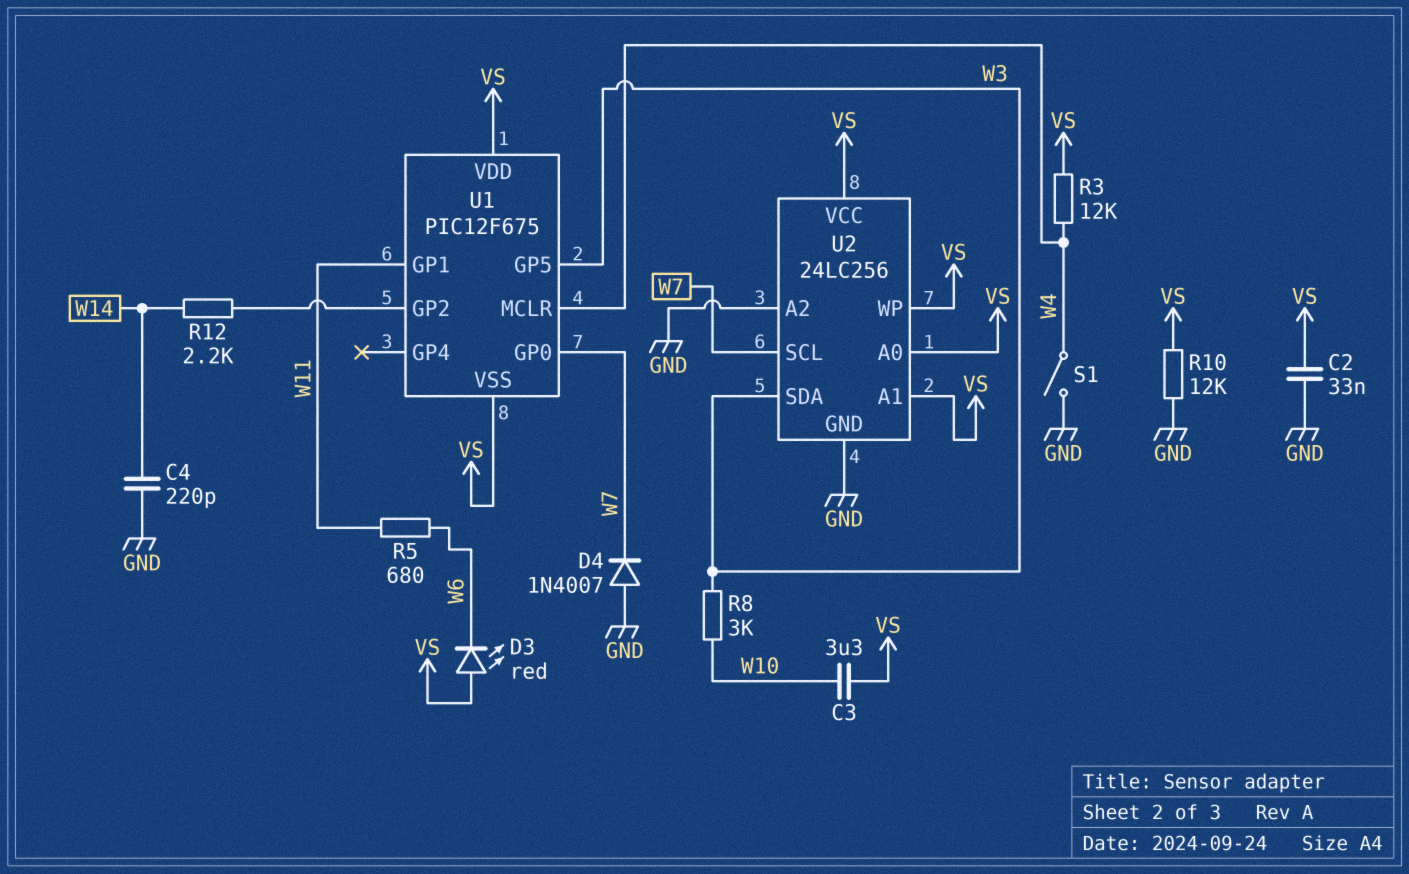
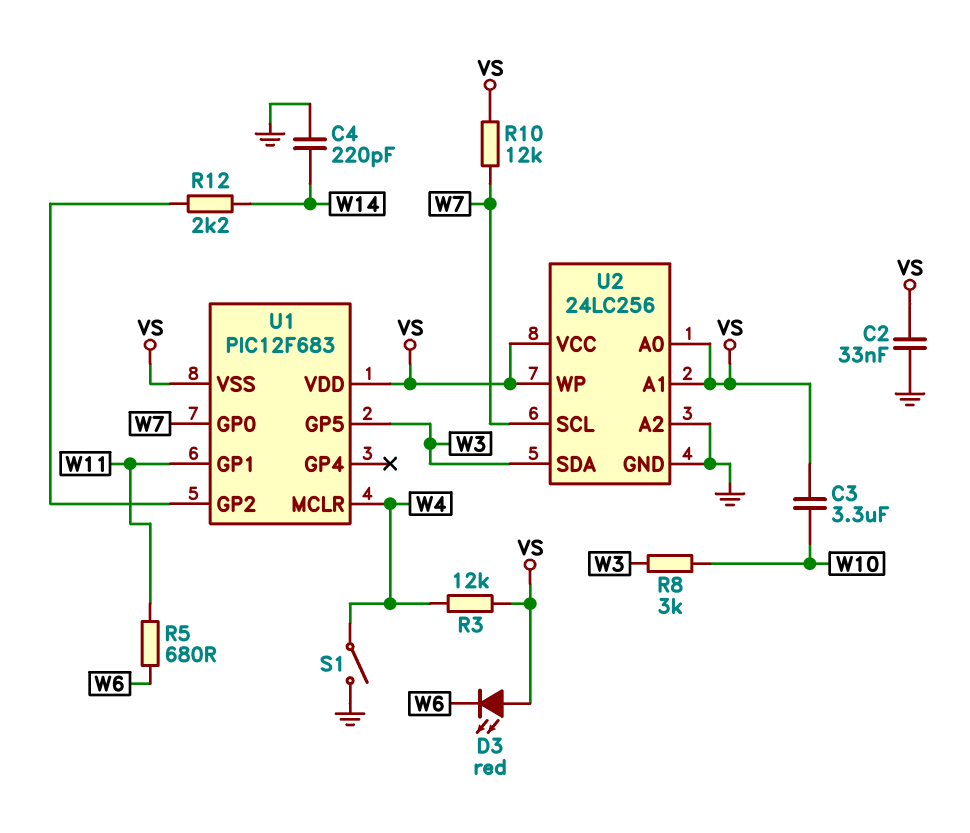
D4: diode 1N4007 (A GND, K W7) -> none
R10: 12k (GND, VS) -> 12k (VS, W7)
U1: PIC12F675 -> PIC12F683

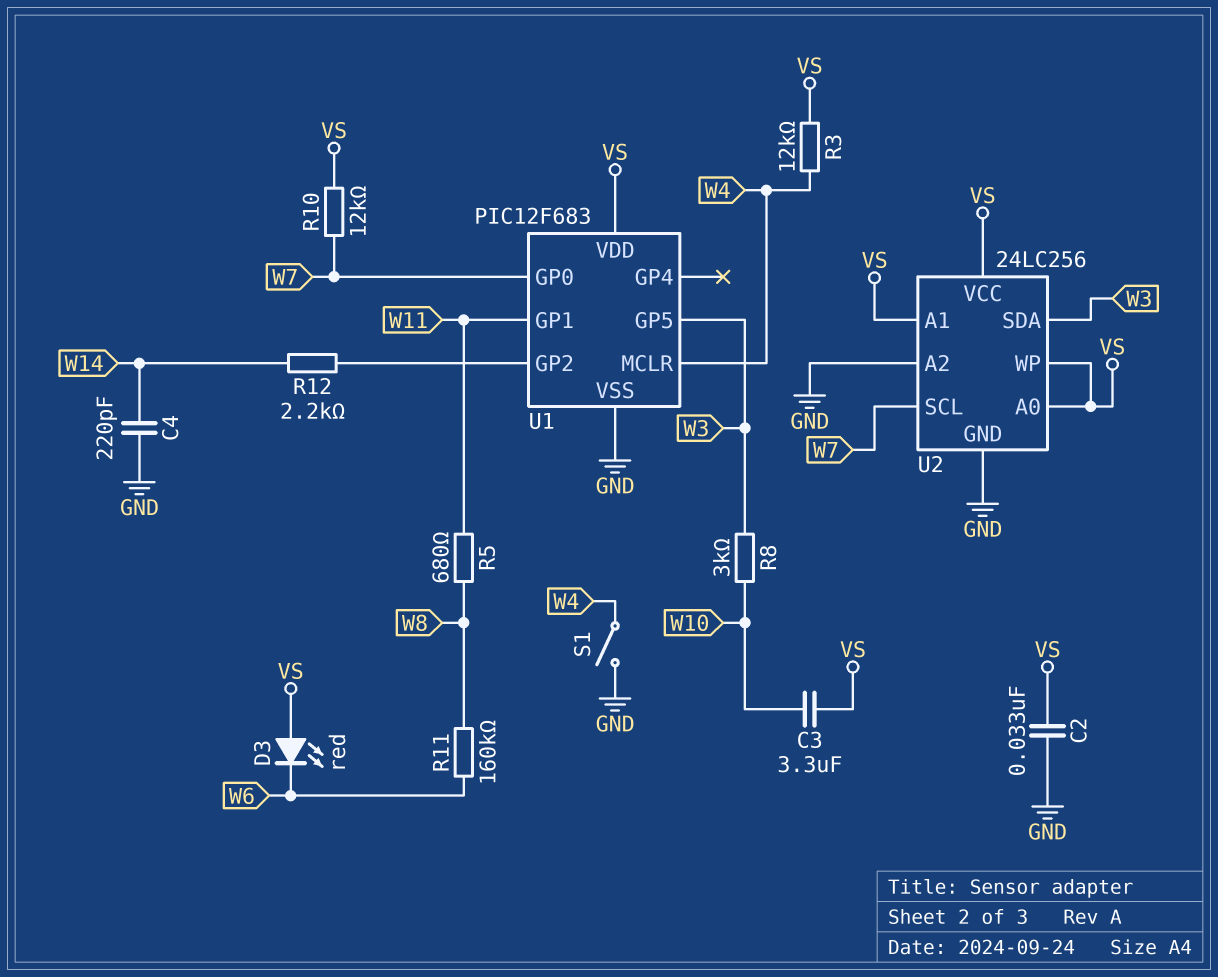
R5: 680 (W6, W11) -> 680 (W8, W11)
R11: none -> 160k (W6, W8)
U1 pin VSS: VS -> GND

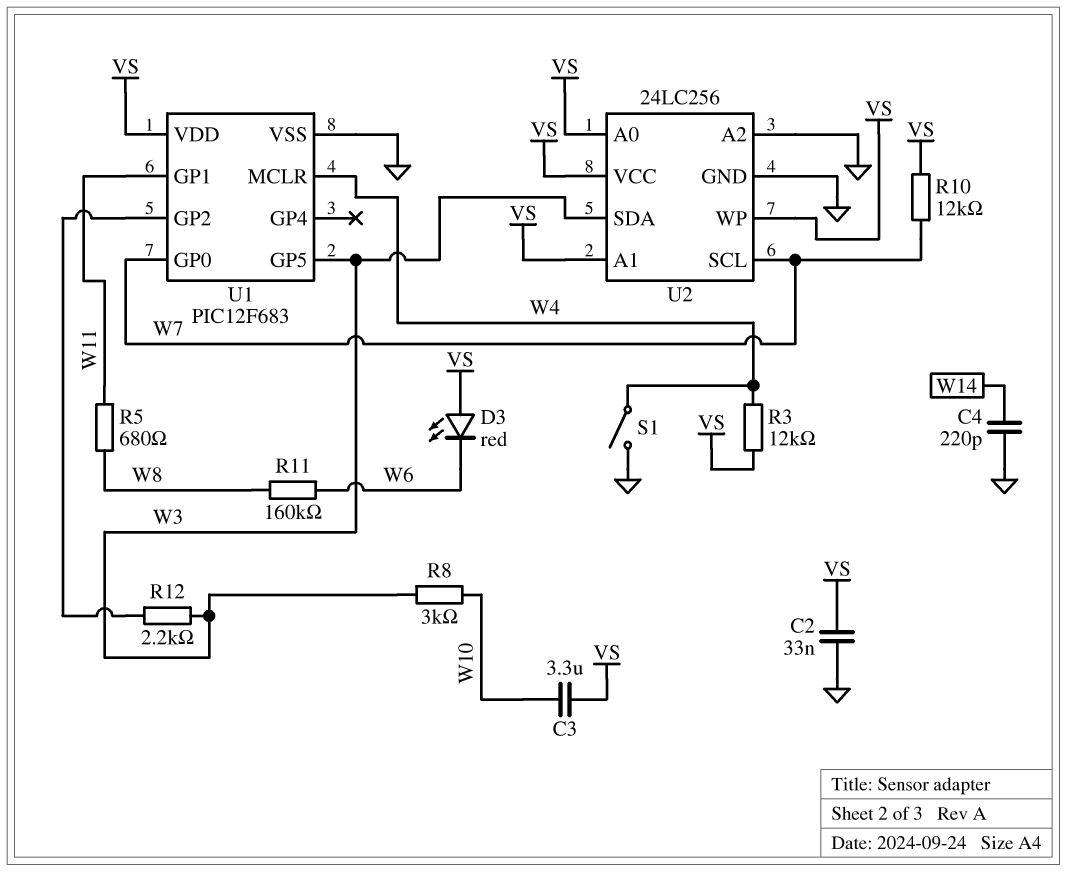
R12: 2.2k (U1/GP2, W14) -> 2.2k (U1/GP2, W3)

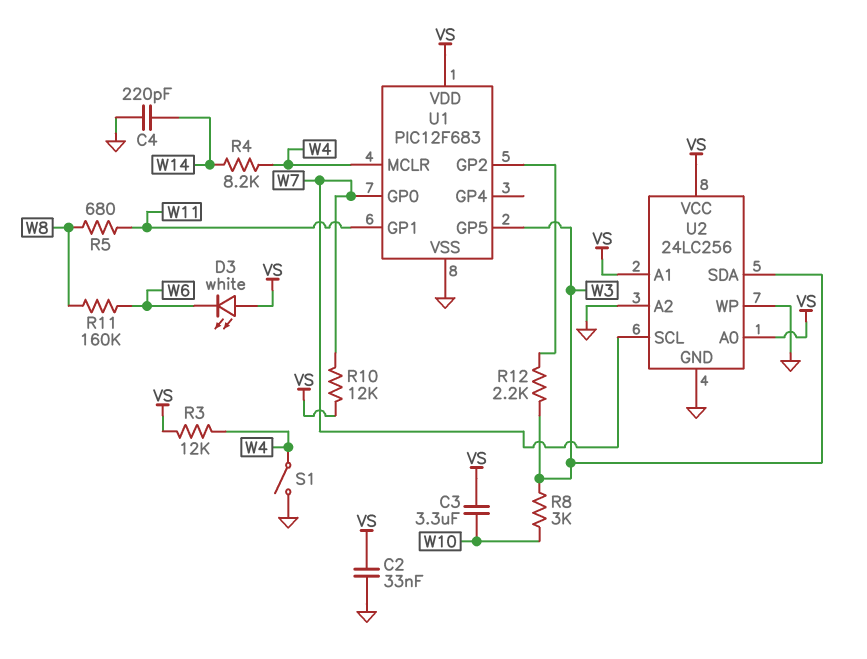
D3: LED red (A VS, K W6) -> LED white (A VS, K W6)
R4: none -> 8.2k (W4, W14)
U2 pin WP: VS -> GND

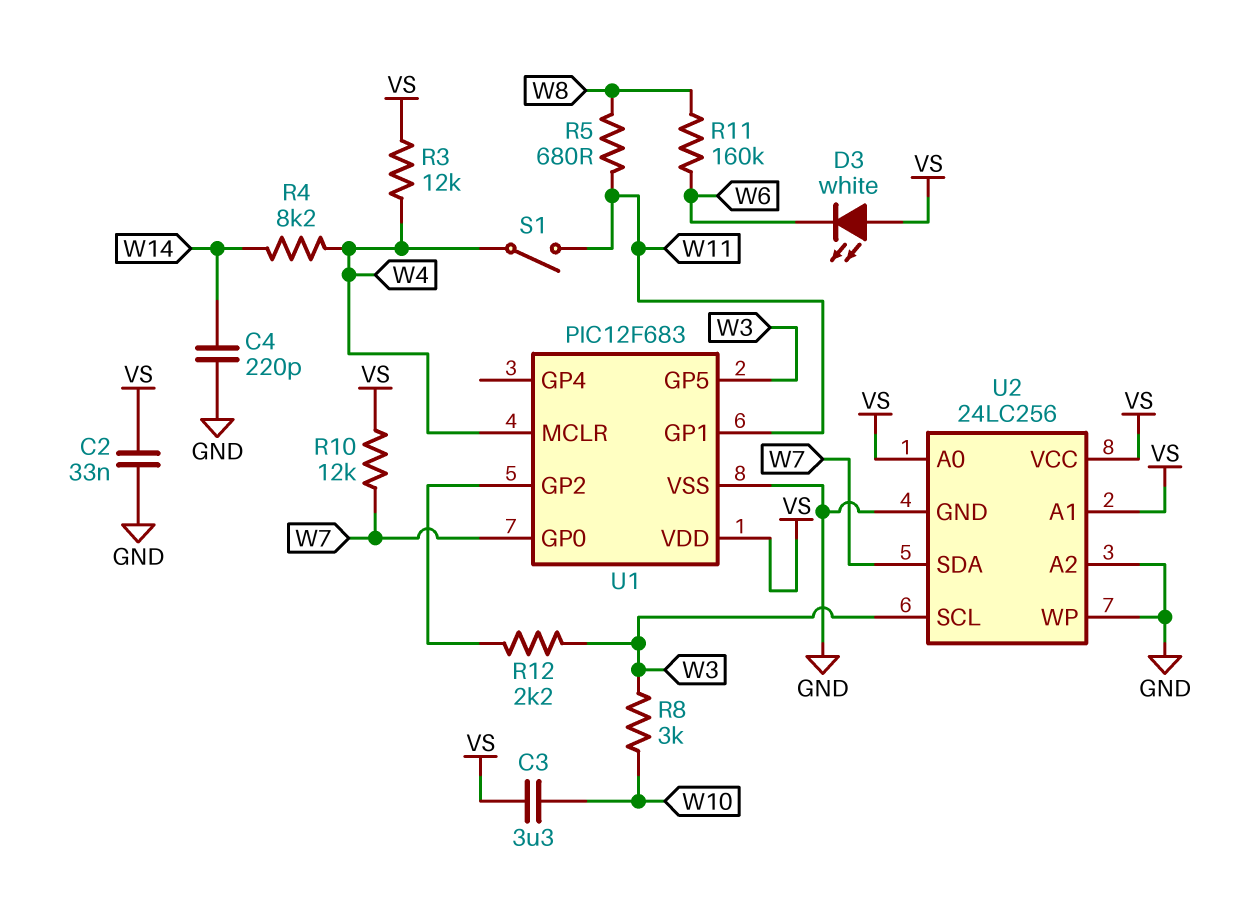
S1: switch (GND, W4) -> switch (W4, W11)
U2 pin SCL: W7 -> W3
U2 pin SDA: W3 -> W7

